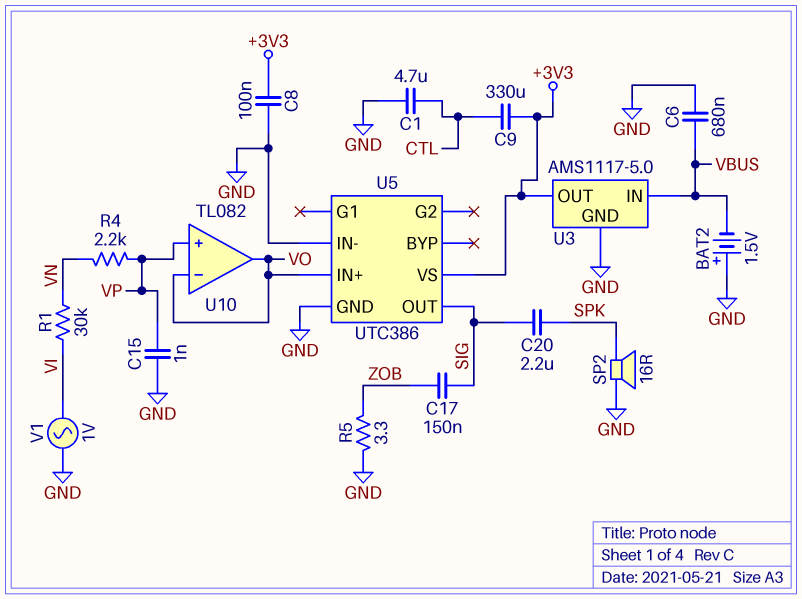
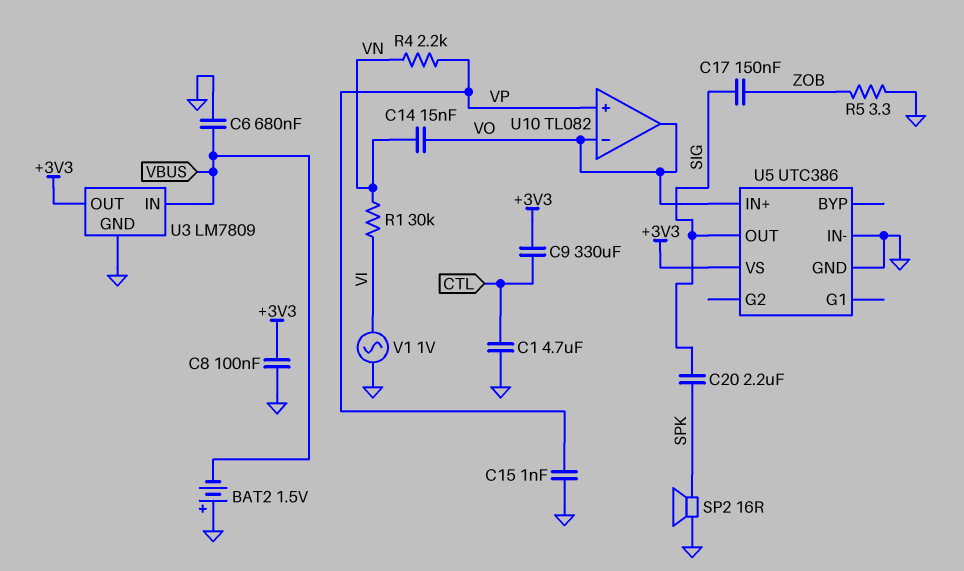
C14: none -> 15nF (VN, VO)
U3: AMS1117-5.0 -> LM7809

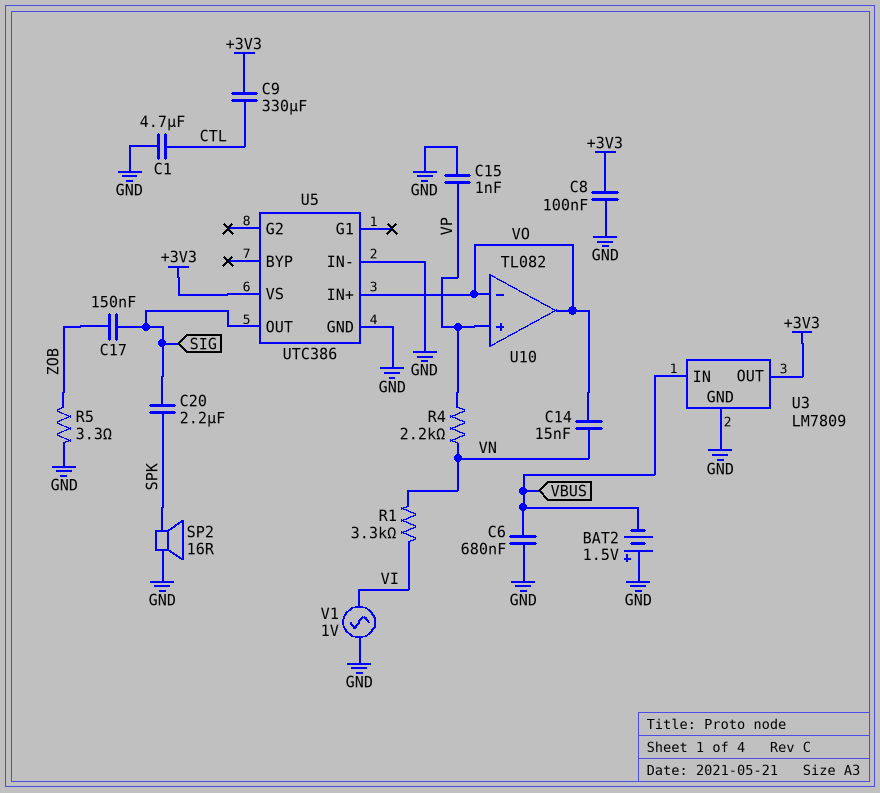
R1: 30k (VI, VN) -> 3.3k (VI, VN)

